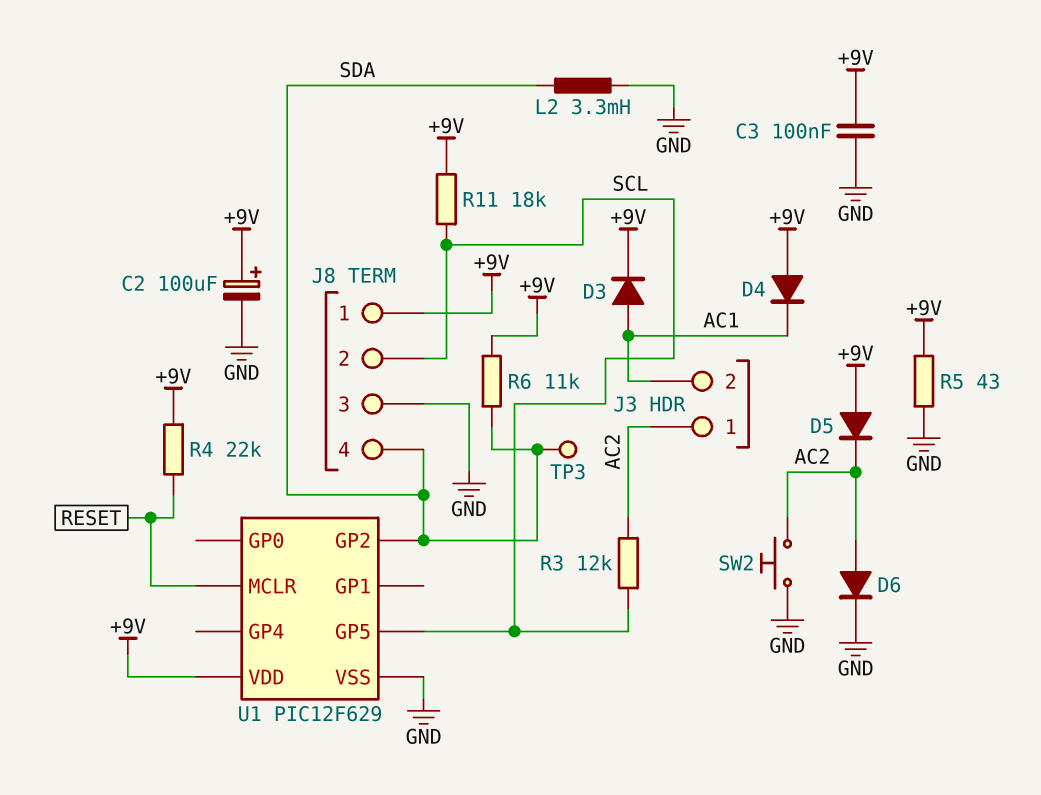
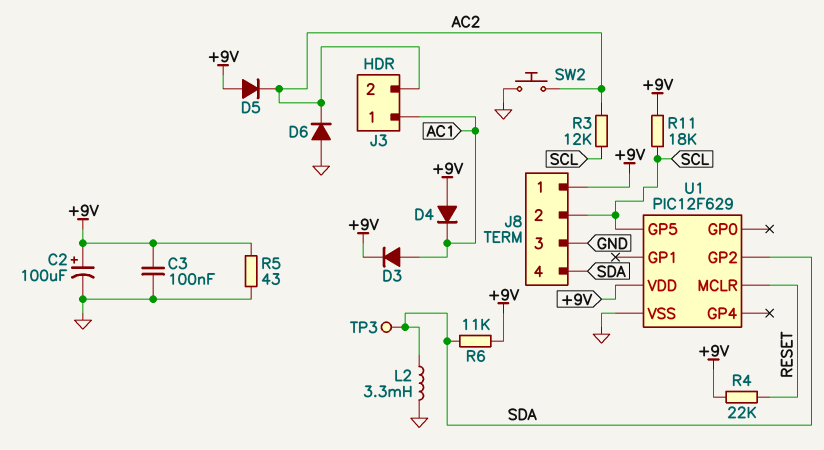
D6: diode (A AC2, K GND) -> diode (A GND, K AC2)
J3 pin 1: AC2 -> AC1
J3 pin 2: AC1 -> AC2

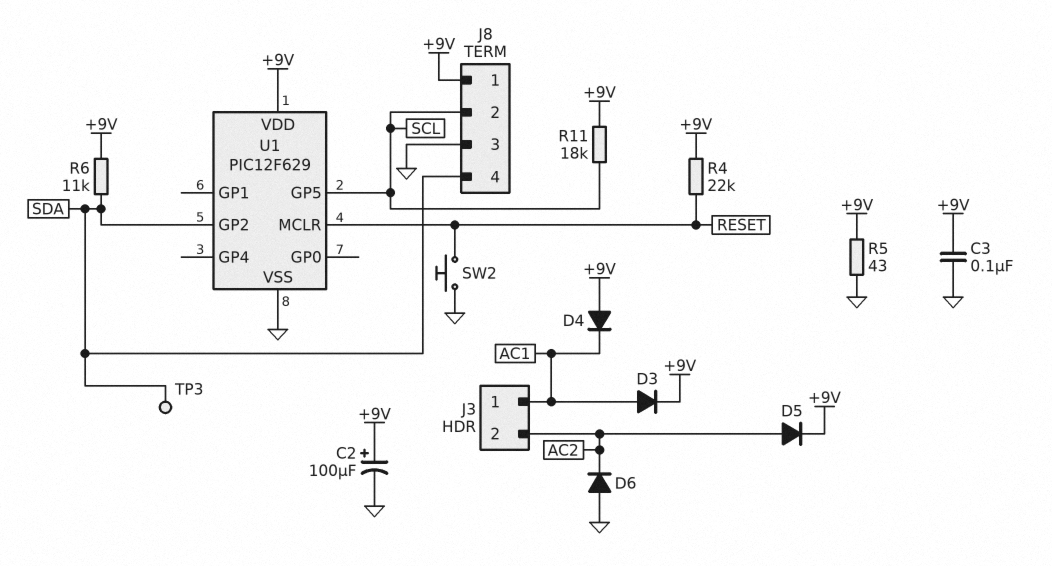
D5: diode (A +9V, K AC2) -> diode (A AC2, K +9V)
L2: 3.3mH (GND, SDA) -> none
R3: 12k (AC2, SCL) -> none
SW2: button (AC2, GND) -> button (GND, RESET)

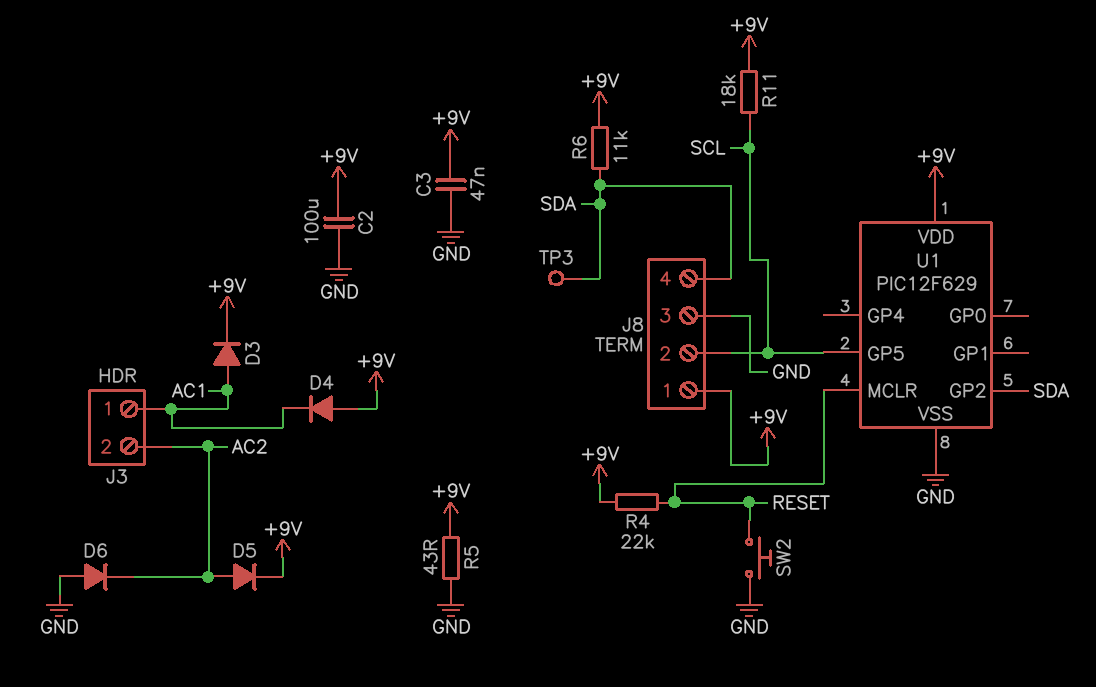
C2: 100uF (plus +9V, minus GND) -> 100uF (+9V, GND)
C3: 100nF (+9V, GND) -> 47nF (+9V, GND)

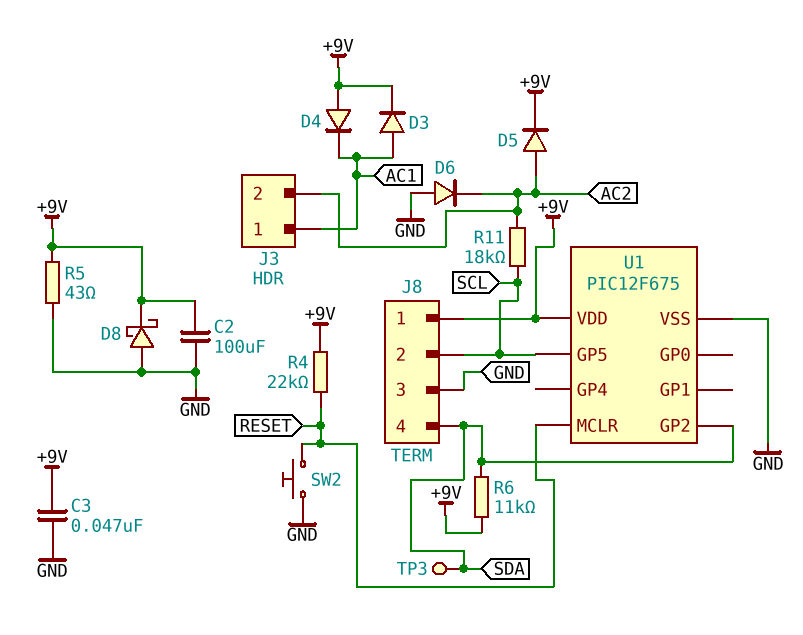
D8: none -> schottky (A GND, K +9V)
R11: 18k (+9V, SCL) -> 18k (AC2, SCL)
U1: PIC12F629 -> PIC12F675

